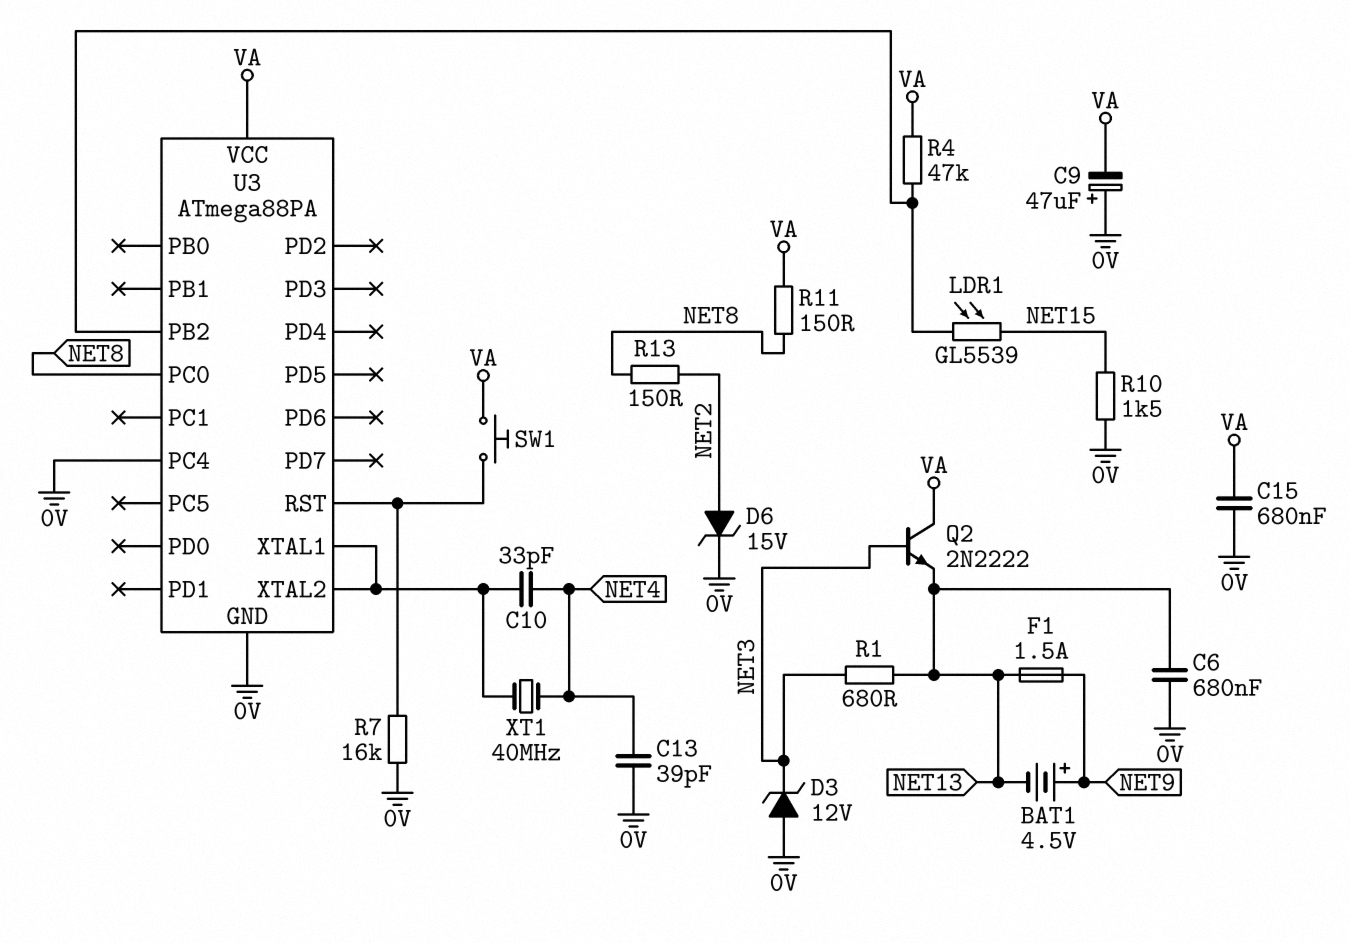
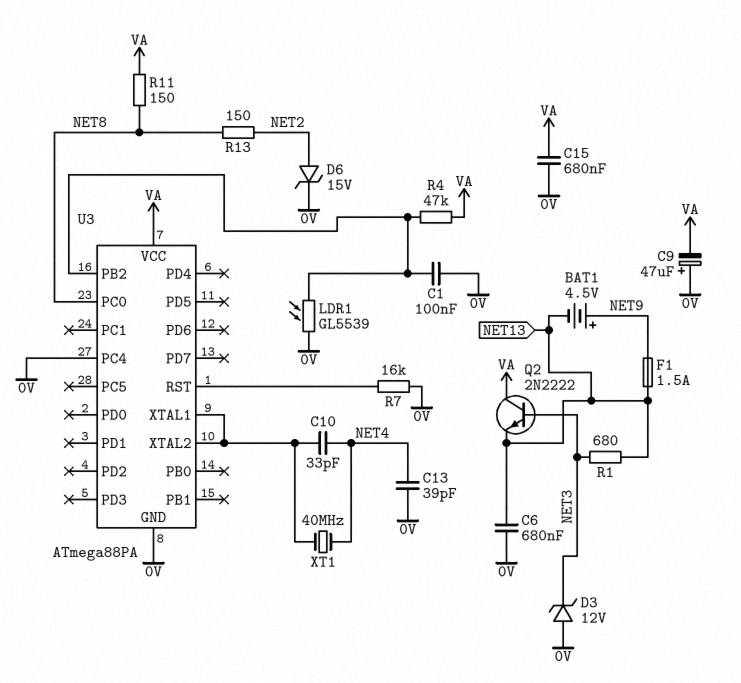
C1: none -> 100nF (0V, U3/PB2)
LDR1: GL5539 (NET15, U3/PB2) -> GL5539 (0V, U3/PB2)
R10: 1.5k (0V, NET15) -> none
SW1: button (U3/RST, VA) -> none

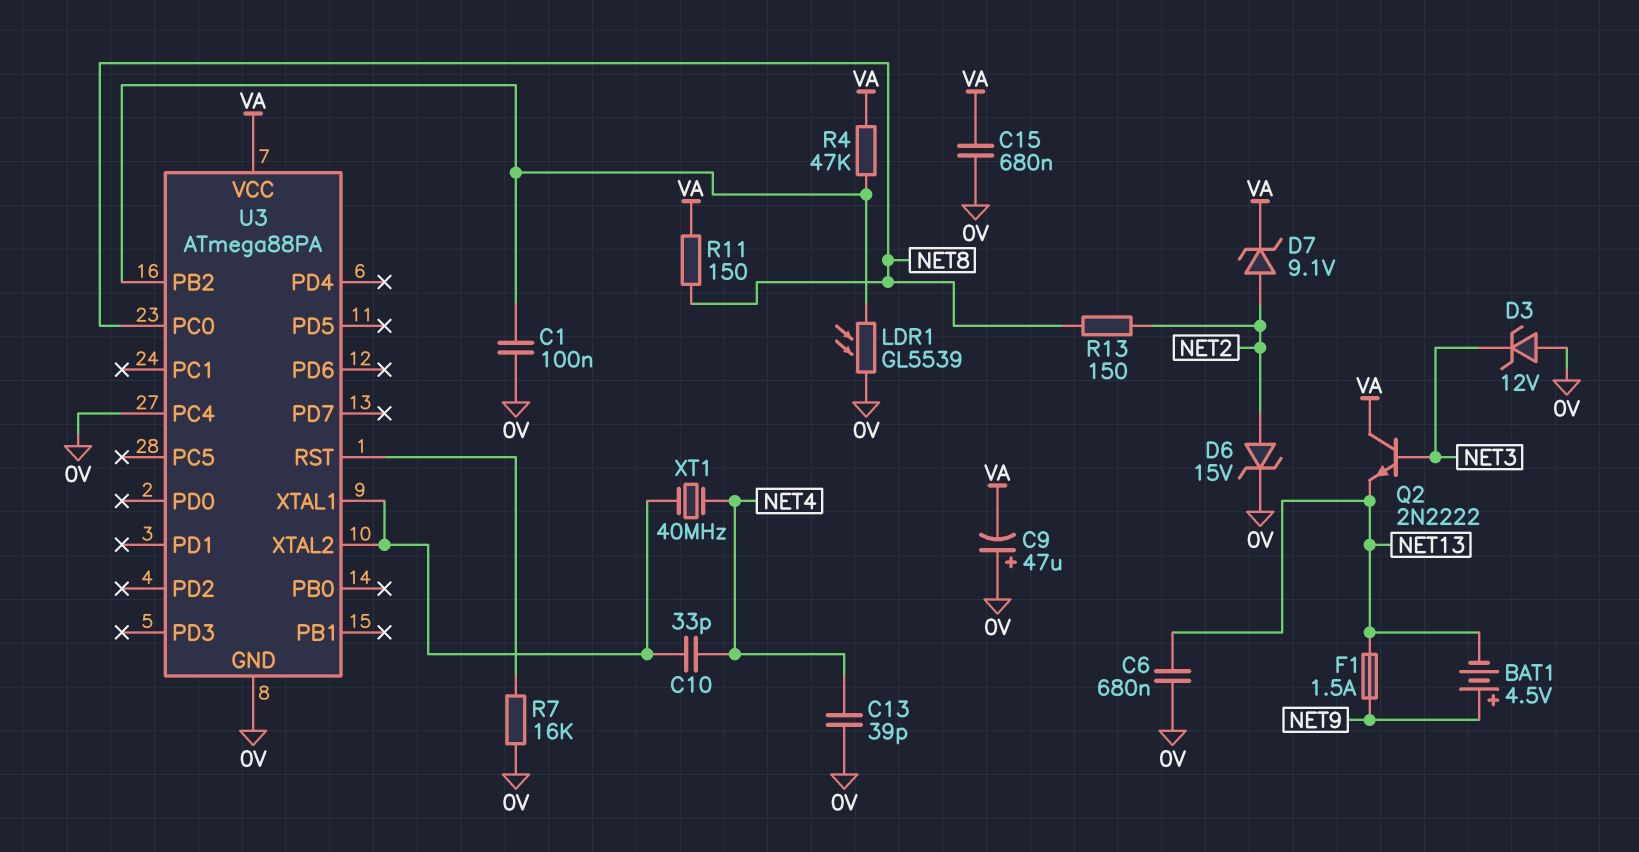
D7: none -> zener 9.1V (A NET2, K VA)
R1: 680 (NET3, NET13) -> none

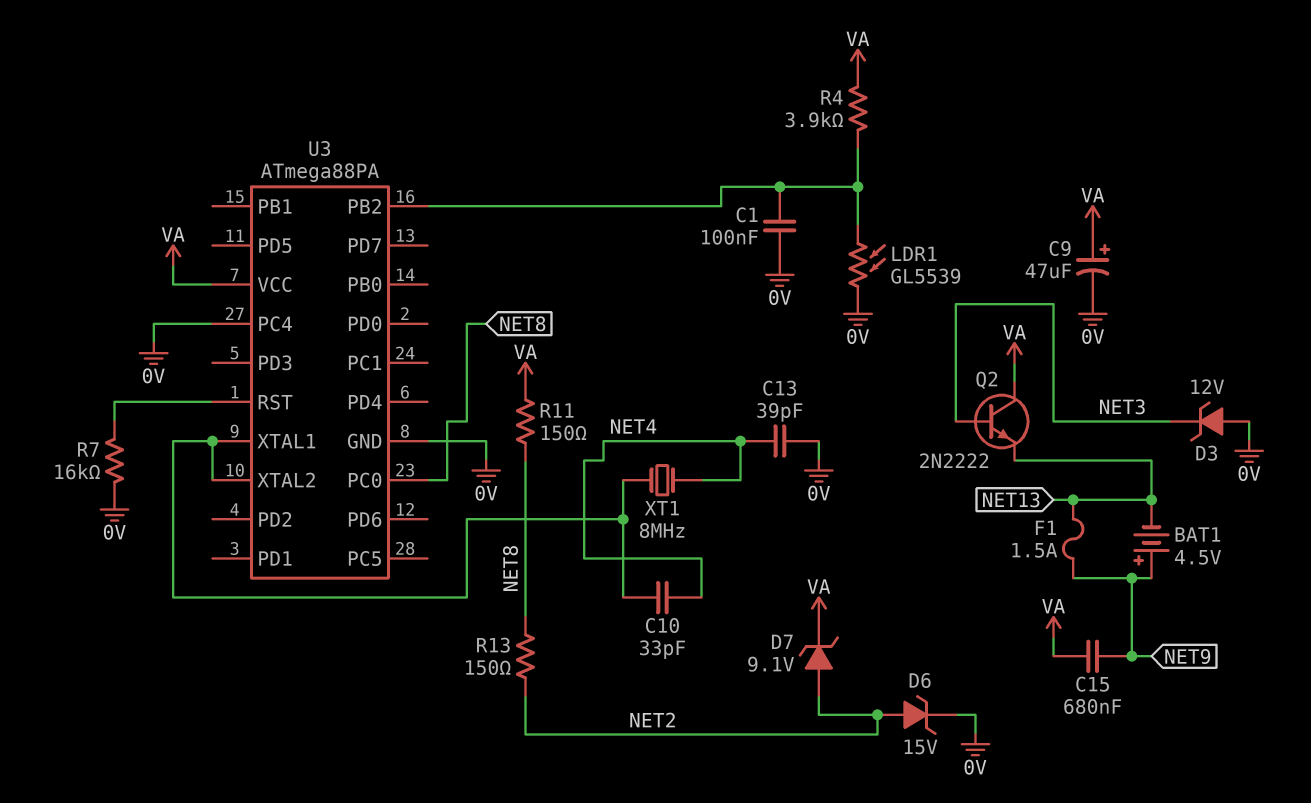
C6: 680nF (0V, NET13) -> none
C9: 47uF (plus 0V, minus VA) -> 47uF (plus VA, minus 0V)
C15: 680nF (0V, VA) -> 680nF (NET9, VA)
R4: 47k (U3/PB2, VA) -> 3.9k (U3/PB2, VA)
XT1: 40MHz (NET4, U3/XTAL1) -> 8MHz (NET4, U3/XTAL1)

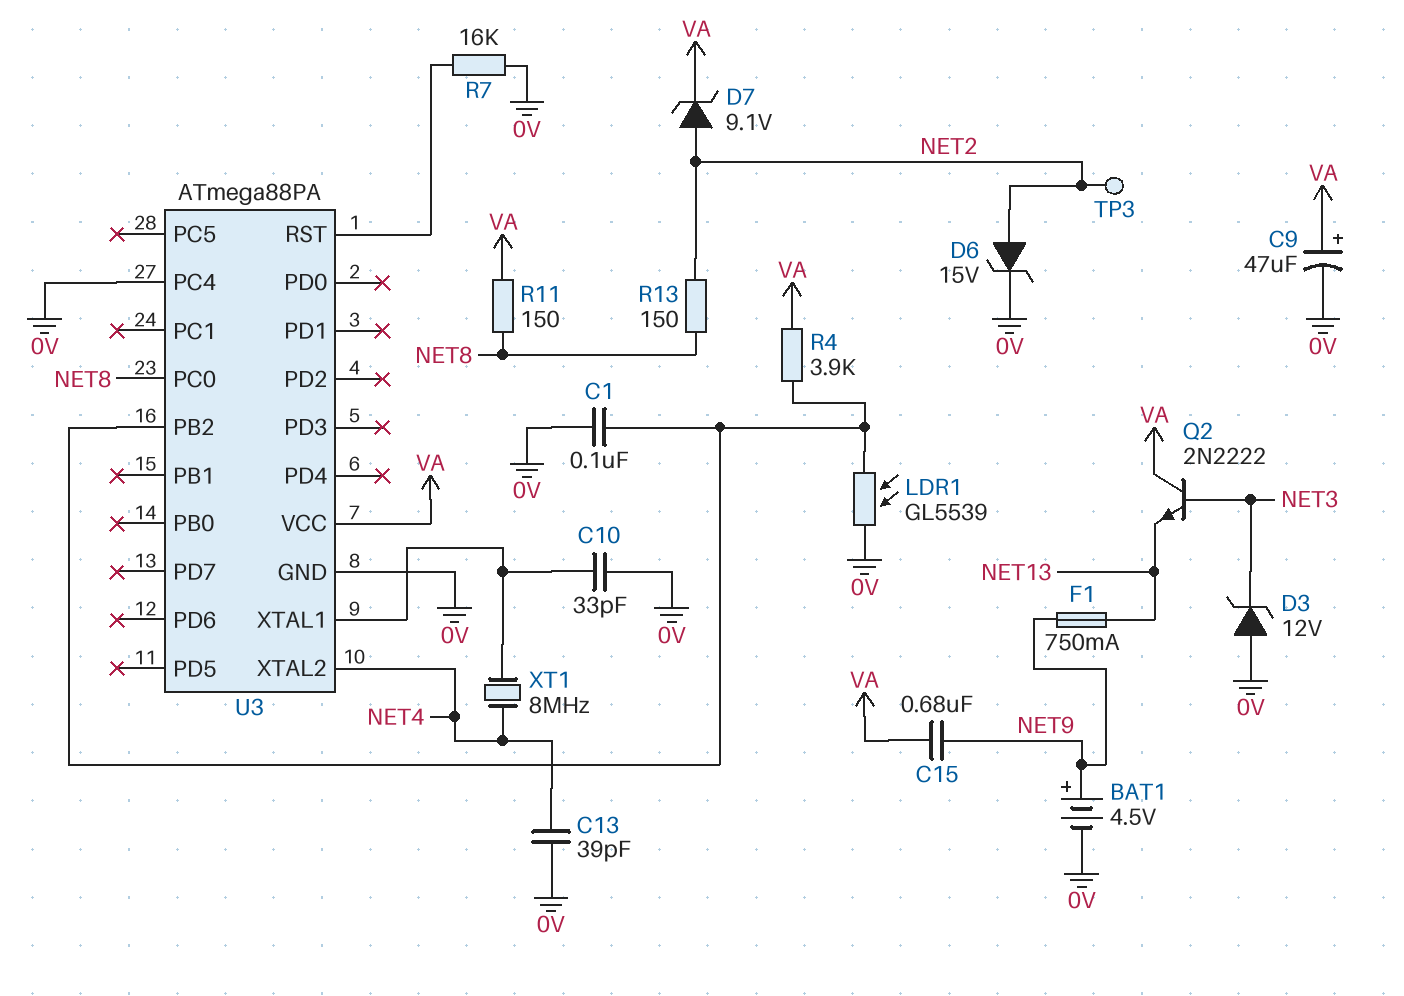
BAT1: 4.5V (plus NET9, minus NET13) -> 4.5V (plus NET9, minus 0V)
C10: 33pF (NET4, U3/XTAL1) -> 33pF (0V, U3/XTAL1)
F1: 1.5A (NET9, NET13) -> 750mA (NET9, NET13)
TP3: none -> test point (NET2)
U3 pin XTAL2: U3/XTAL1 -> NET4

